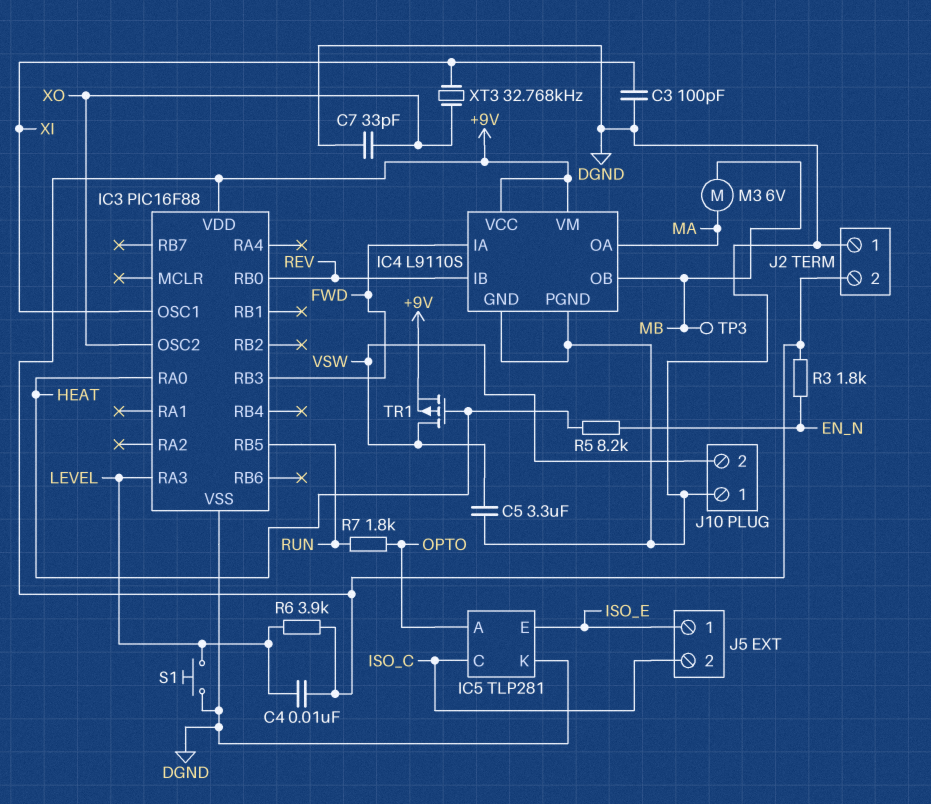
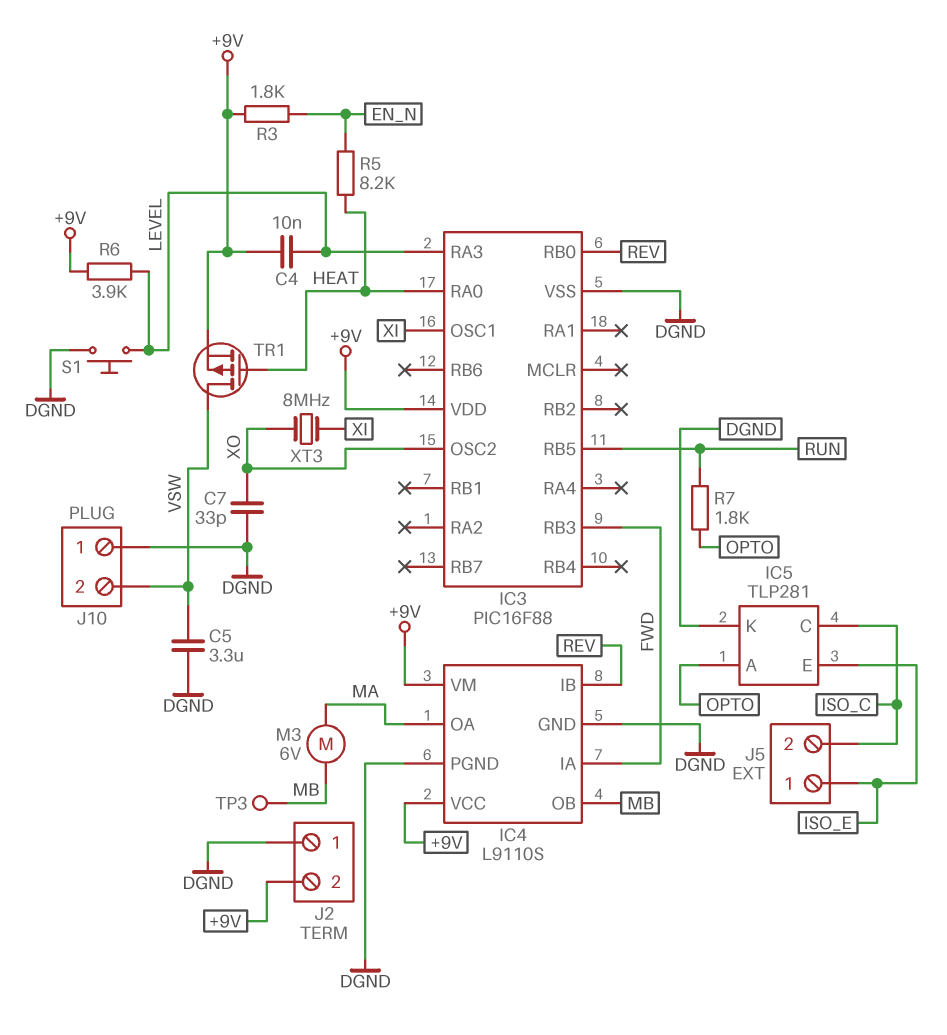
C3: 100pF (DGND, XI) -> none
XT3: 32.768kHz (XI, XO) -> 8MHz (XI, XO)

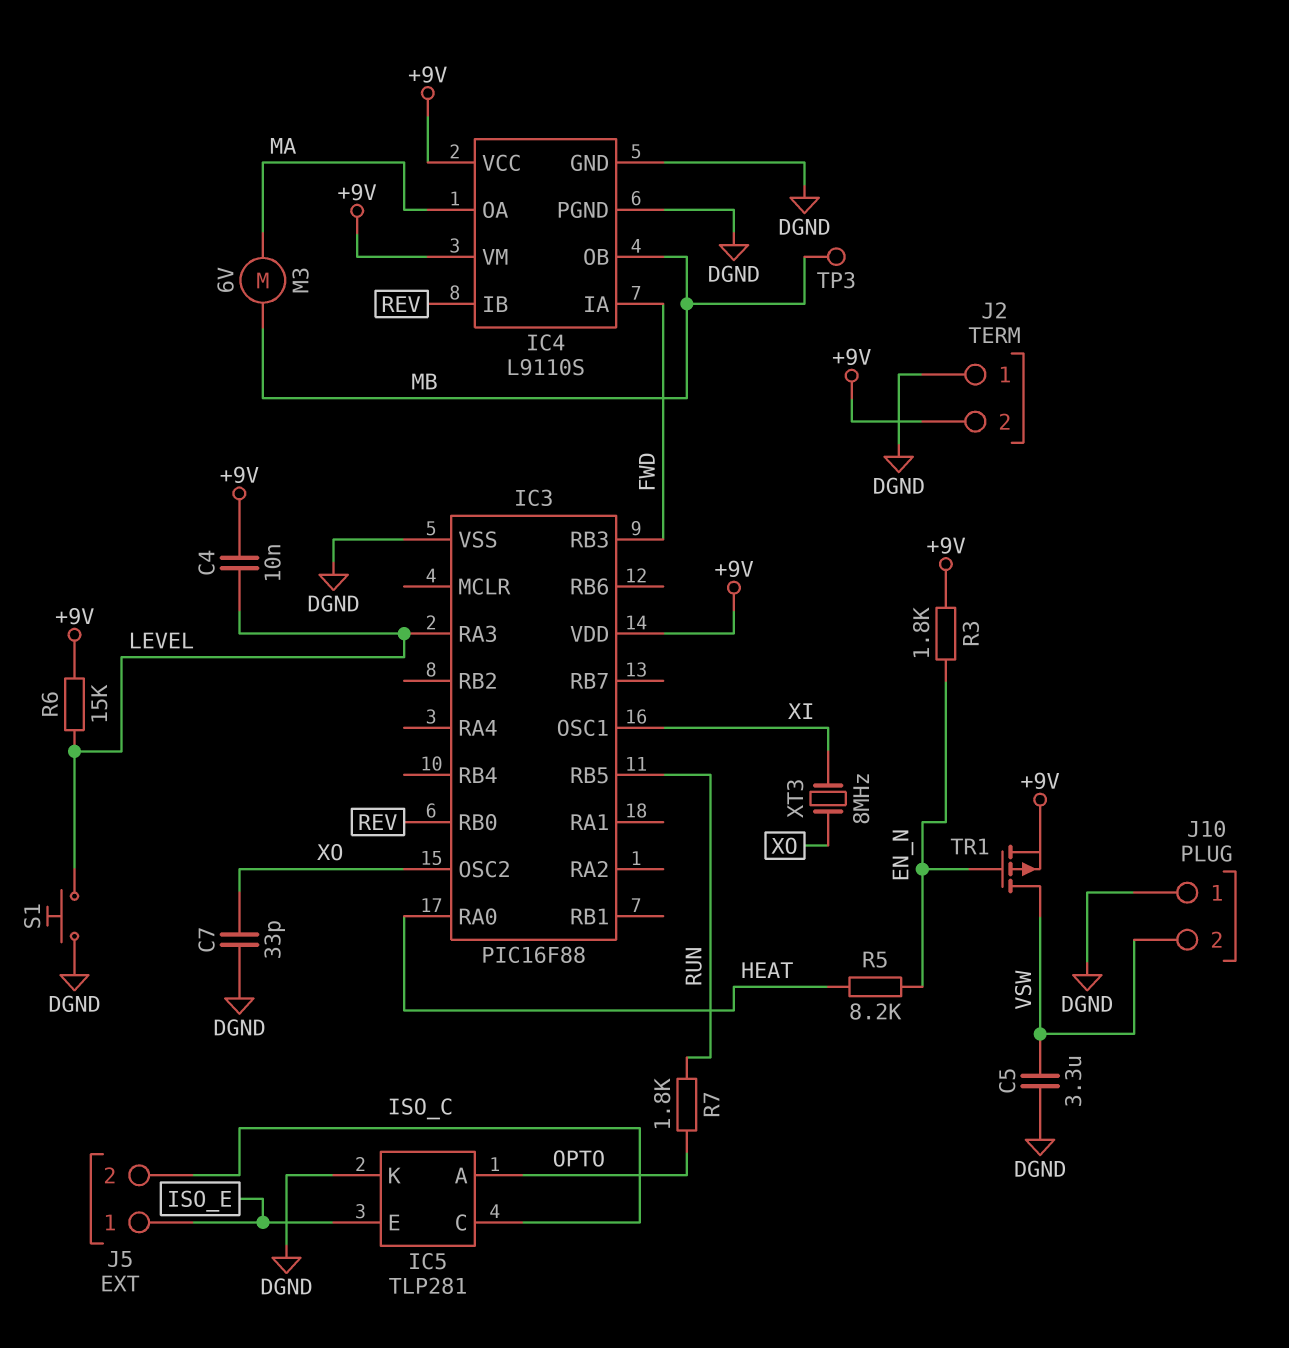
R6: 3.9k (+9V, LEVEL) -> 15k (+9V, LEVEL)
TR1: PMOS (G HEAT, D VSW, S +9V) -> PMOS (G EN_N, D VSW, S +9V)

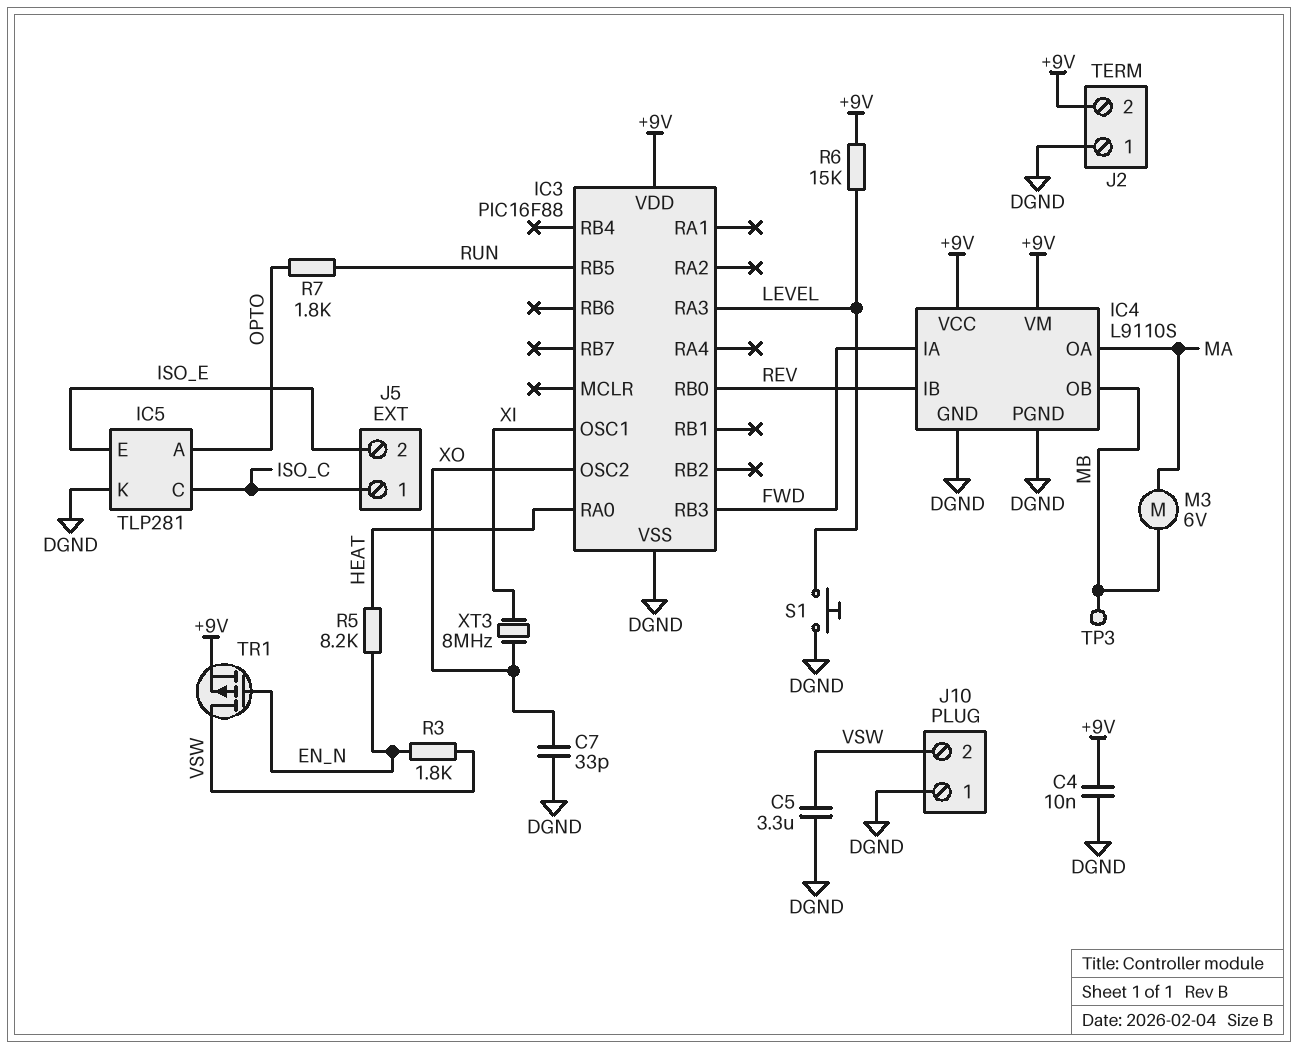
C4: 10nF (+9V, LEVEL) -> 10nF (+9V, DGND)
J5 pin 1: ISO_E -> ISO_C
J5 pin 2: ISO_C -> ISO_E
R3: 1.8k (+9V, EN_N) -> 1.8k (EN_N, VSW)

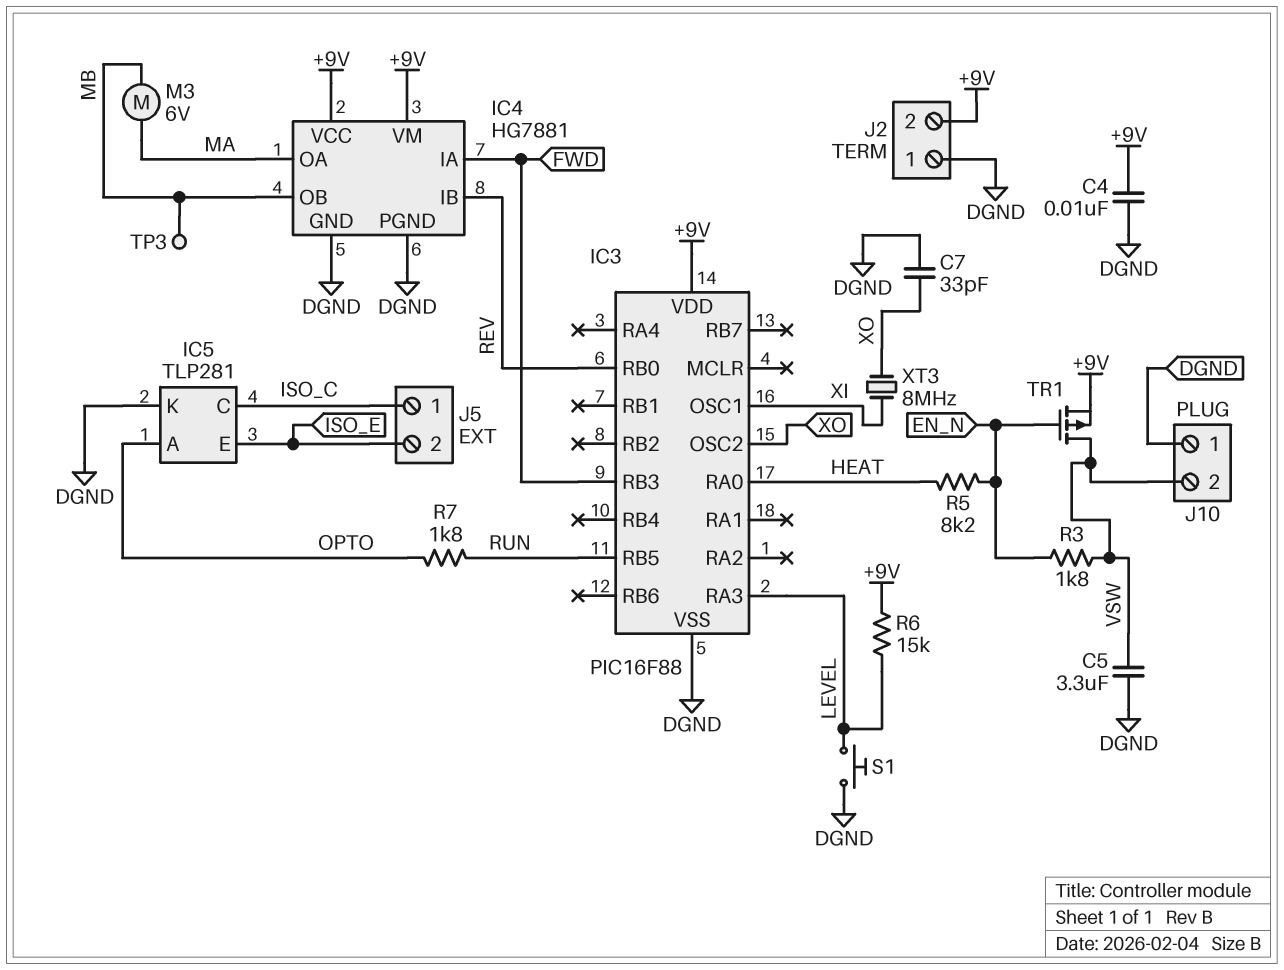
IC4: L9110S -> HG7881

